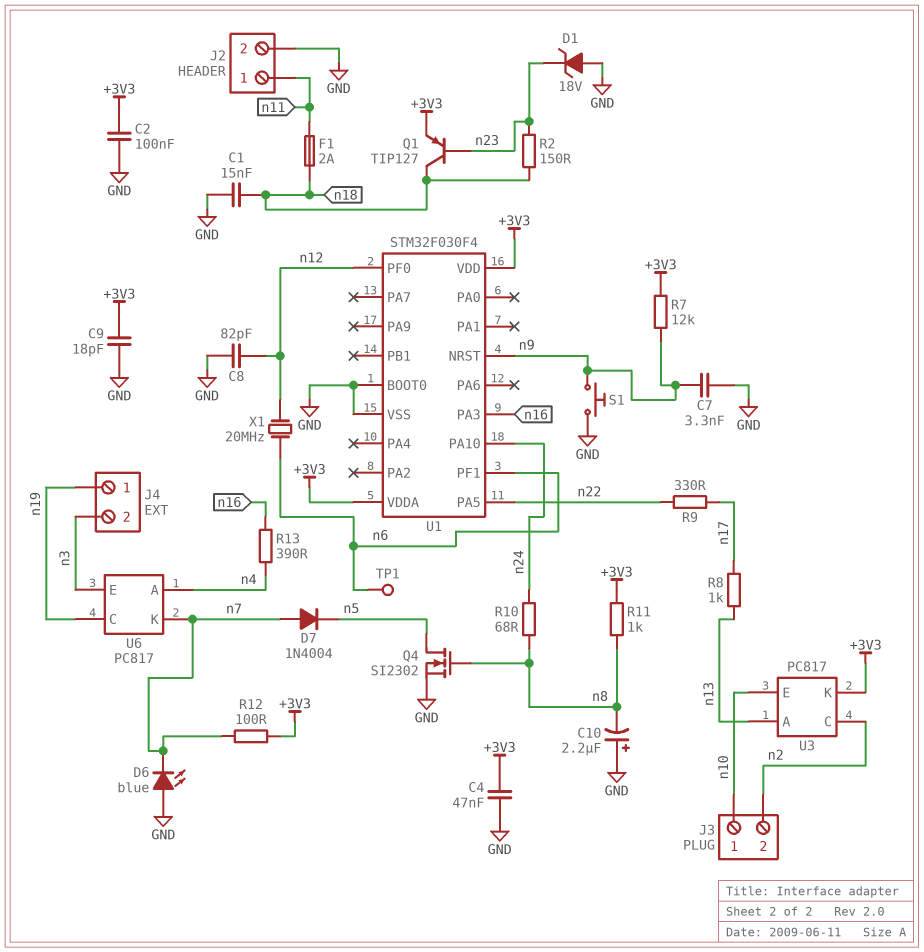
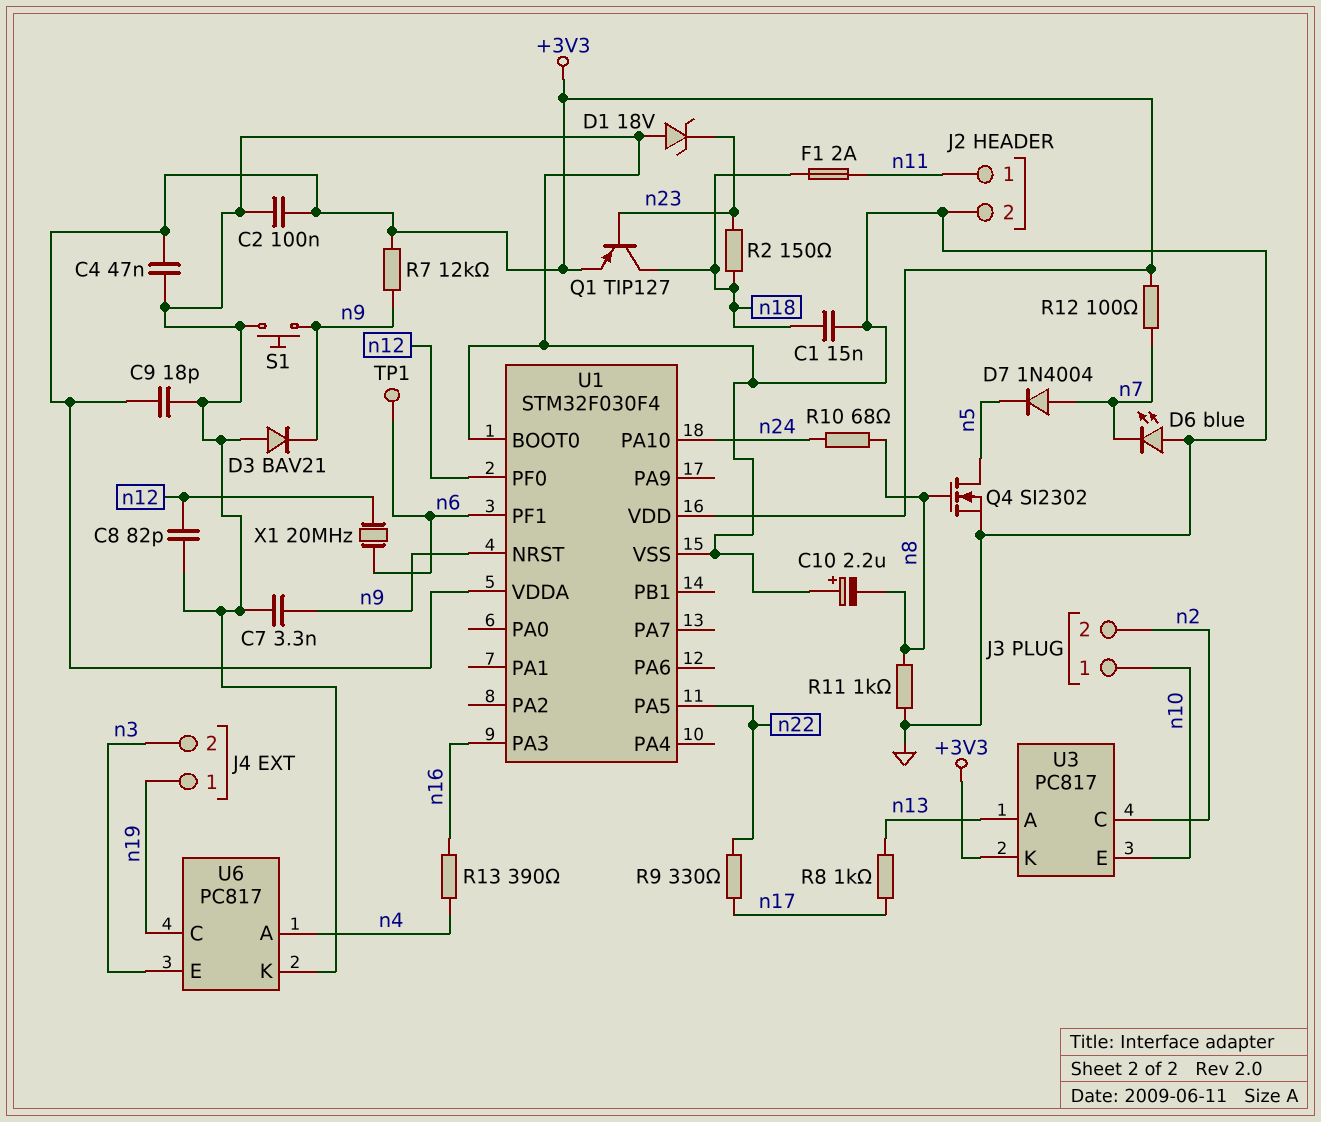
D3: none -> diode BAV21 (A GND, K n9)
R11: 1k (+3V3, n8) -> 1k (GND, n8)
U6 pin K: n7 -> GND

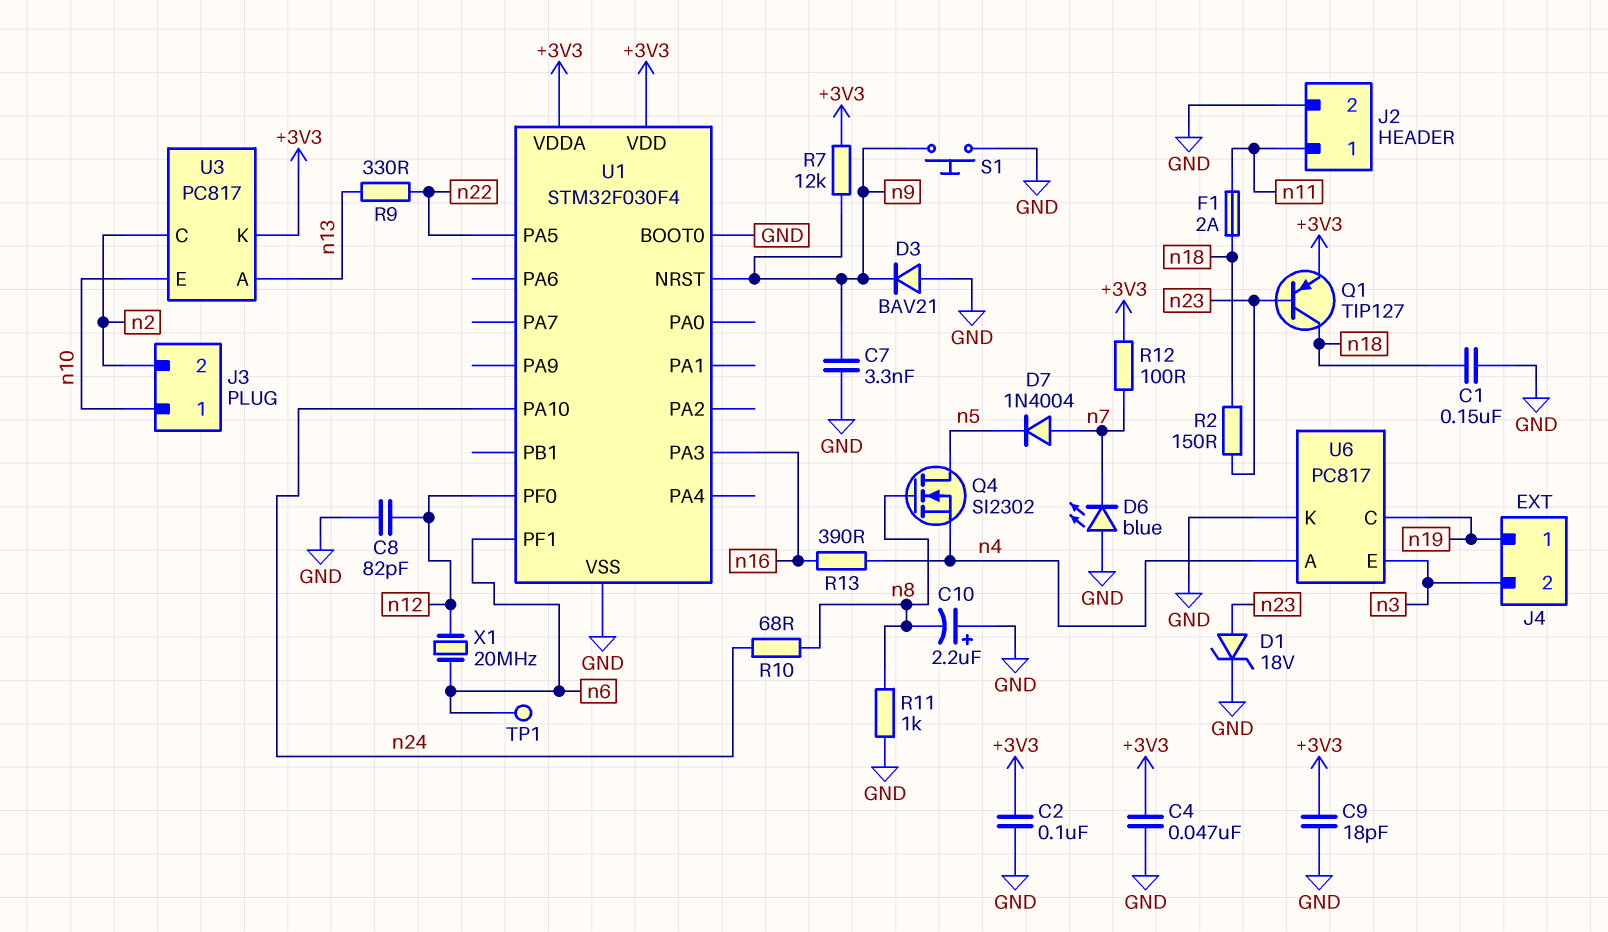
C1: 15nF (GND, n18) -> 150nF (GND, n18)
D1: zener 18V (A GND, K n23) -> zener 18V (A n23, K GND)
Q4: NMOS SI2302 (G n8, D n5, S GND) -> NMOS SI2302 (G n8, D n5, S n4)
R8: 1k (n13, n17) -> none
R9: 330 (n17, n22) -> 330 (n13, n22)

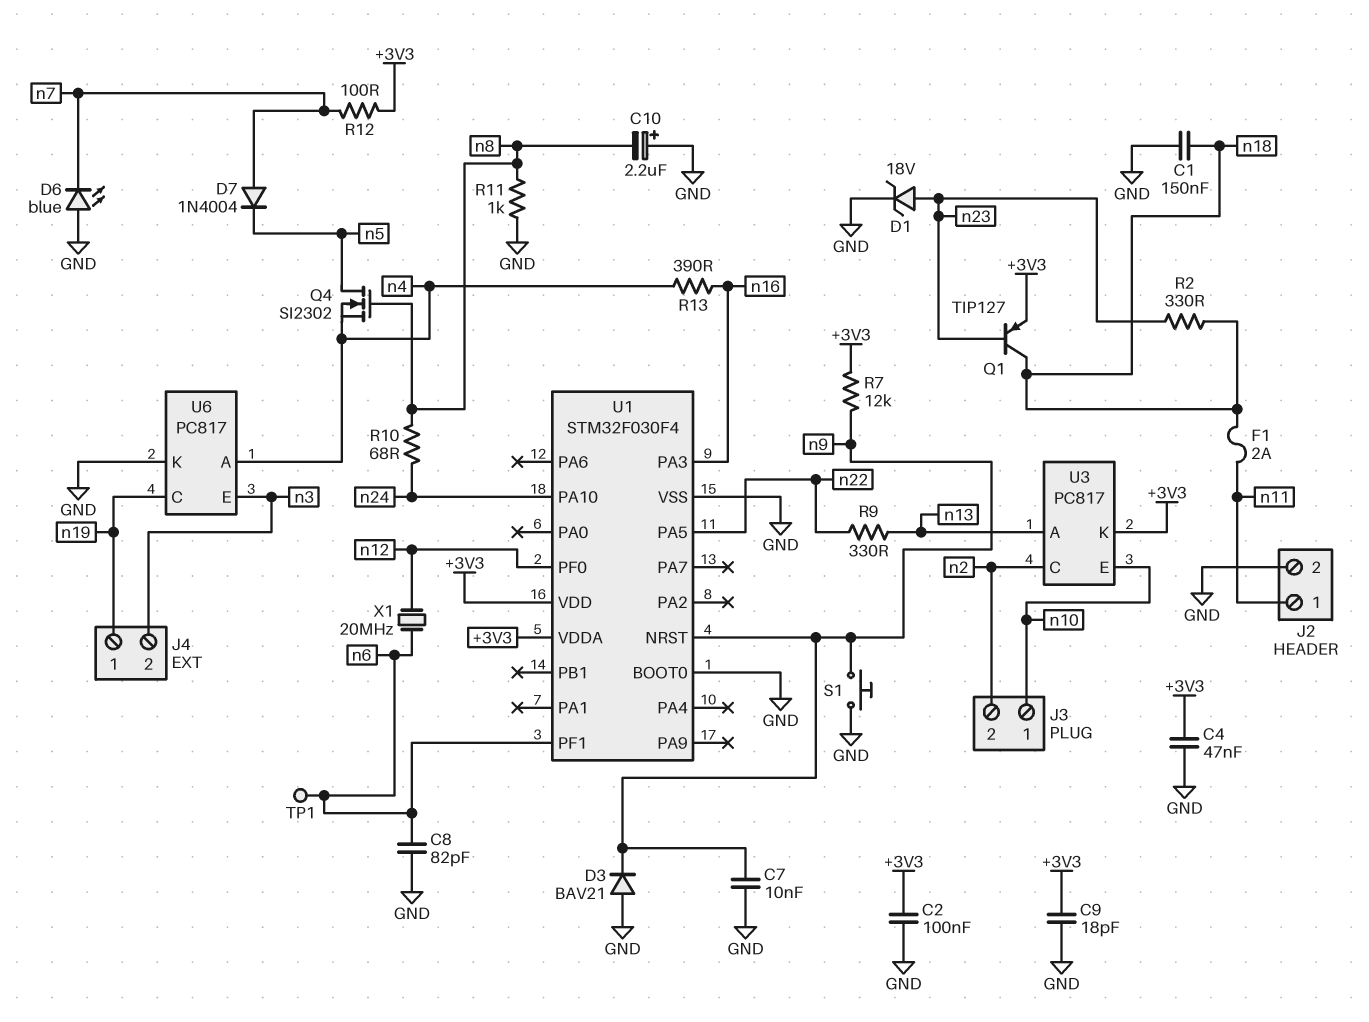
C7: 3.3nF (GND, n9) -> 10nF (GND, n9)
C8: 82pF (GND, n12) -> 82pF (GND, n6)
R2: 150 (n18, n23) -> 330 (n18, n23)

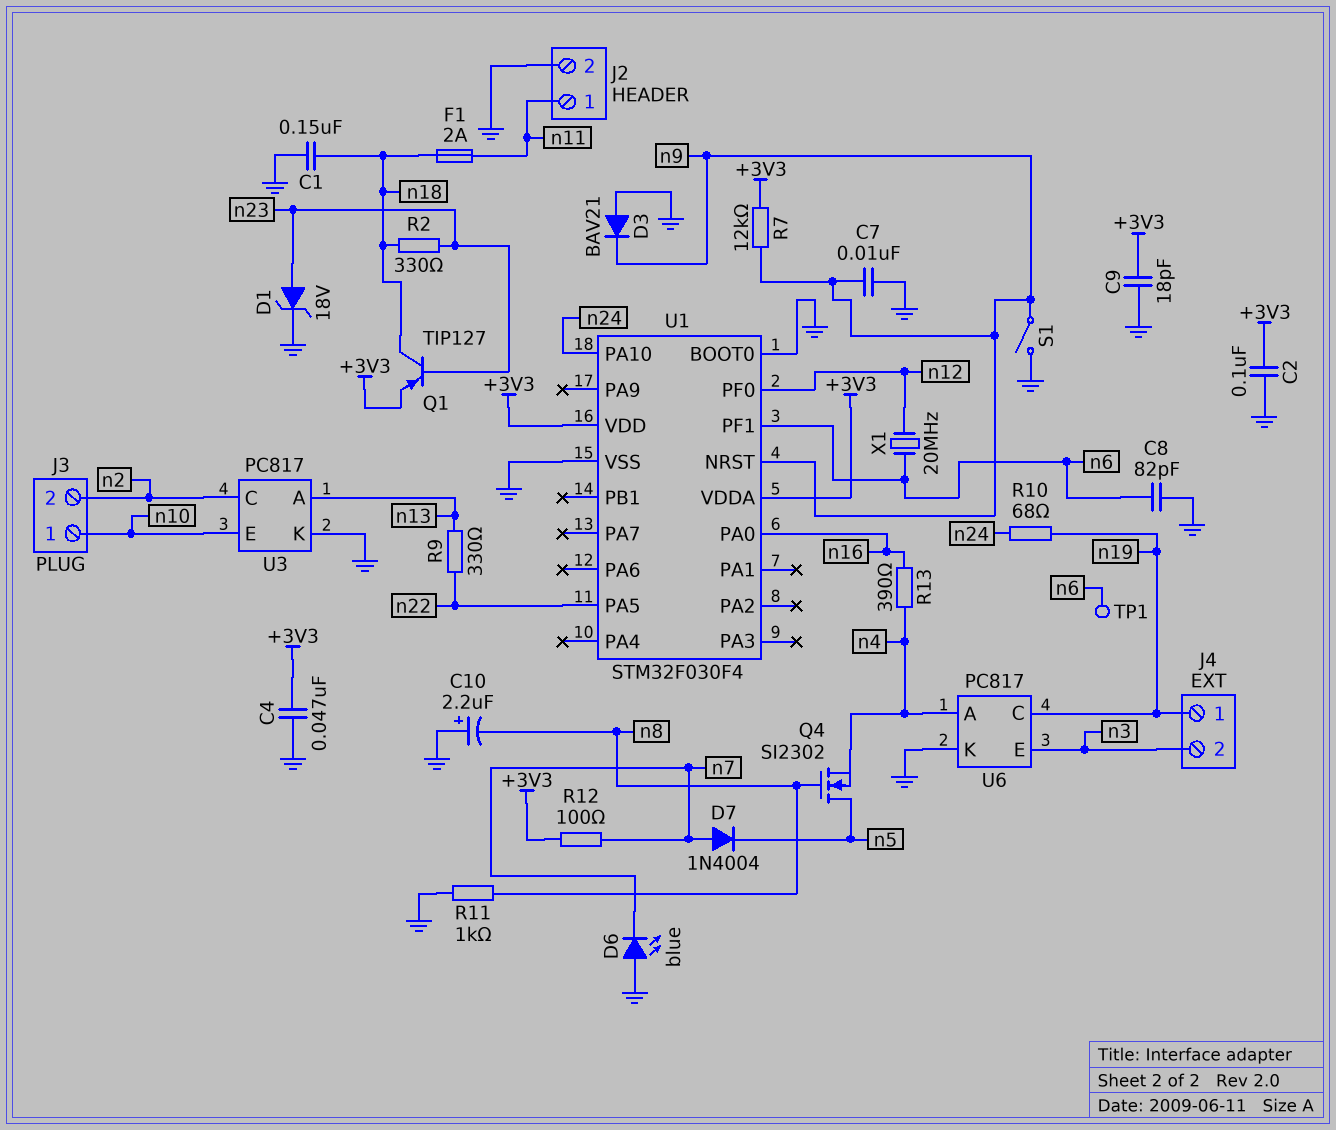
R10: 68 (n8, n24) -> 68 (n19, n24)
S1: button (GND, n9) -> switch (GND, n9)
U1 pin PA0: none -> n16
U1 pin PA3: n16 -> none
U3 pin K: +3V3 -> GND

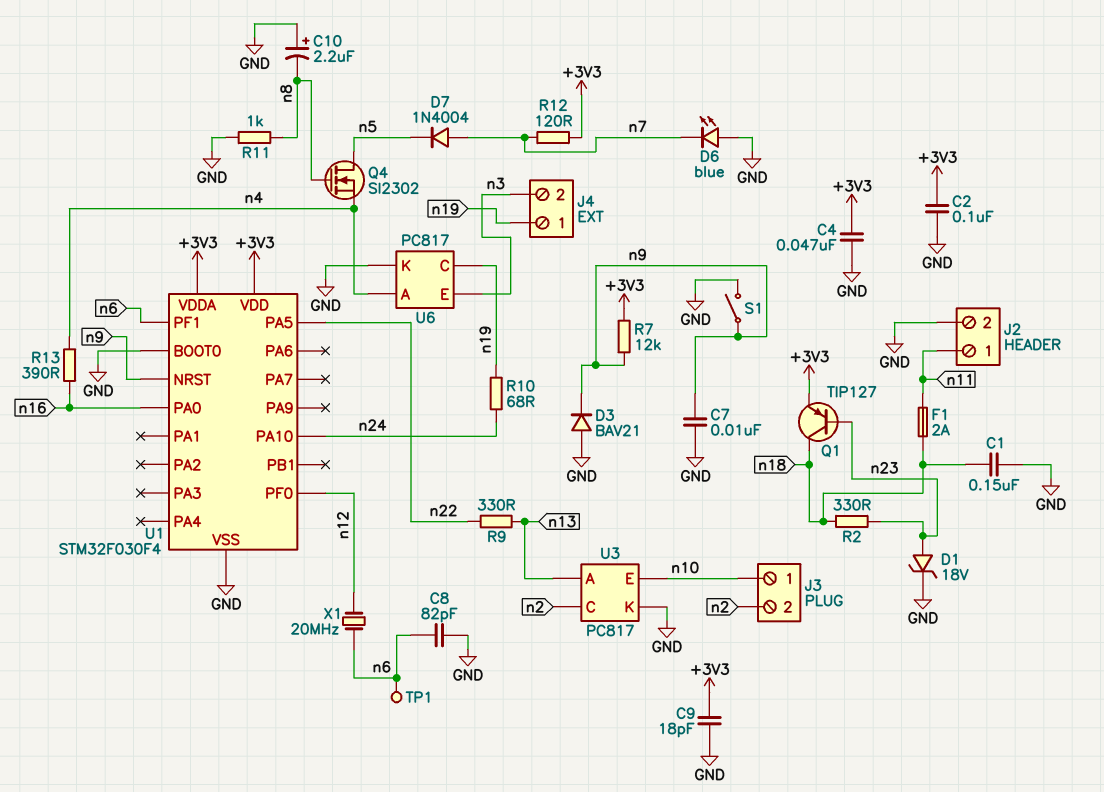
R12: 100 (+3V3, n7) -> 120 (+3V3, n7)

